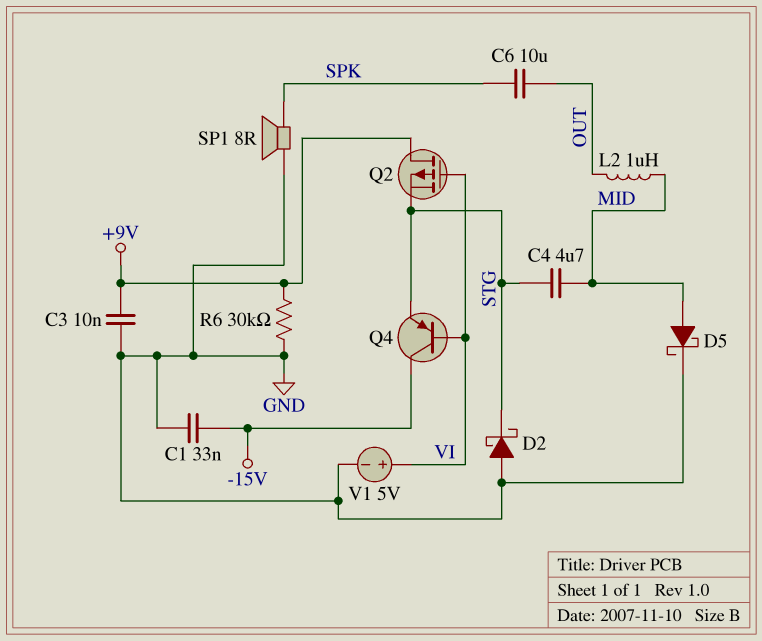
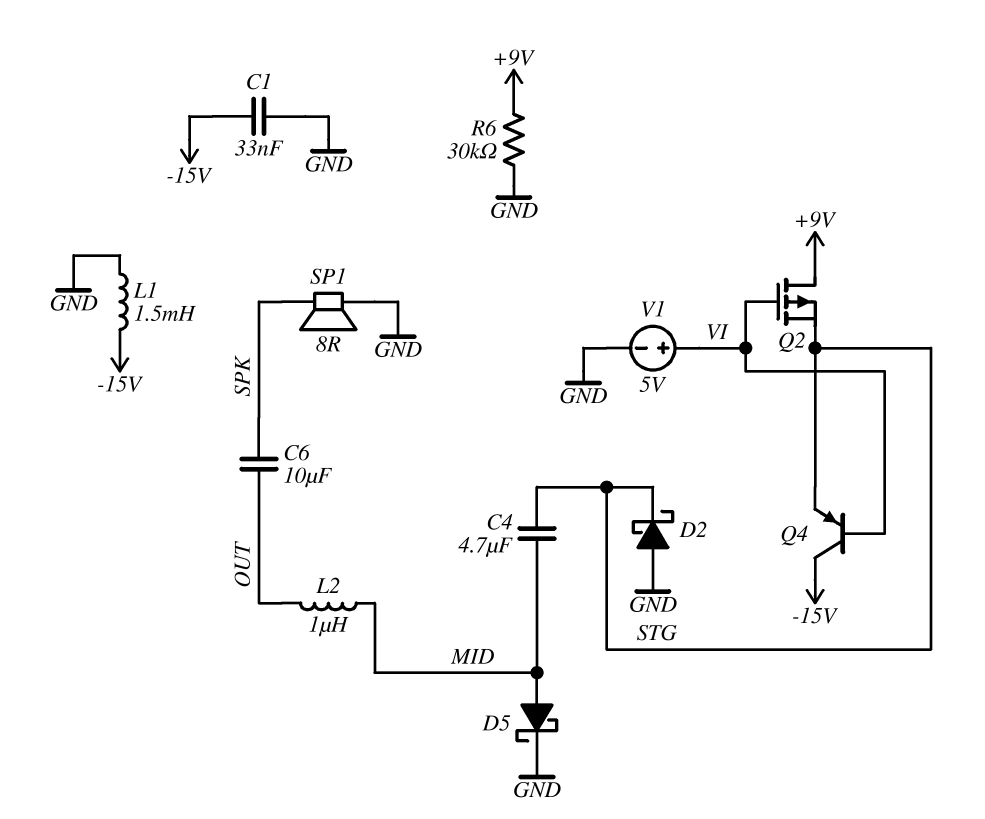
C3: 10nF (+9V, GND) -> none
L1: none -> 1.5mH (-15V, GND)

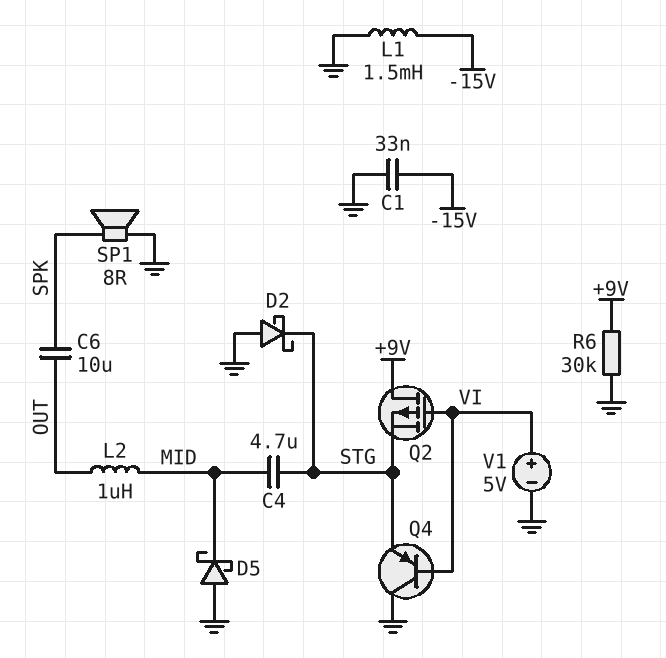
D5: schottky (A MID, K GND) -> schottky (A GND, K MID)
Q4: PNP (B VI, C -15V, E STG) -> PNP (B VI, C GND, E STG)

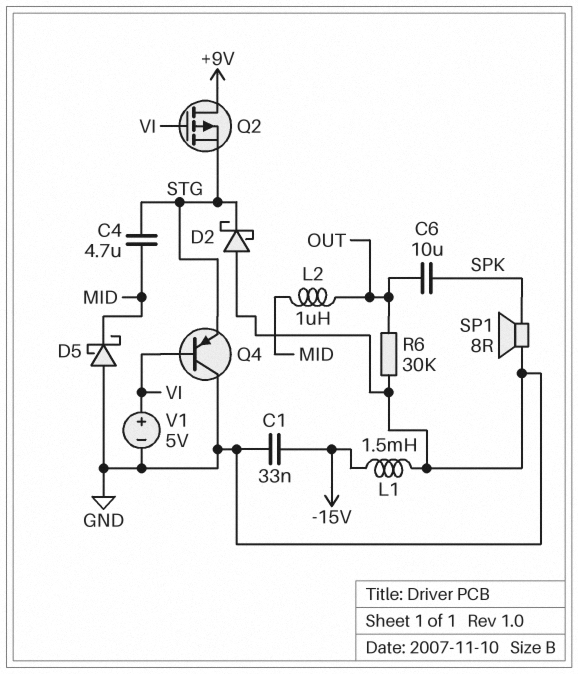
R6: 30k (+9V, GND) -> 30k (GND, OUT)

